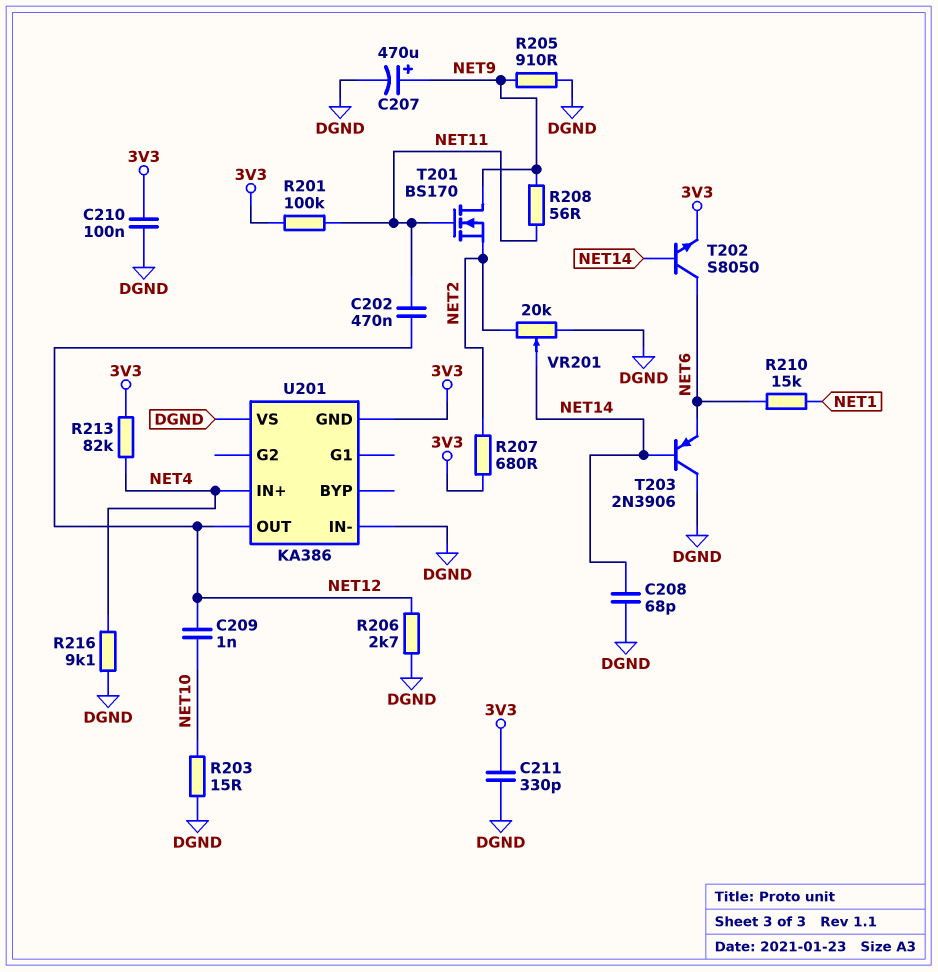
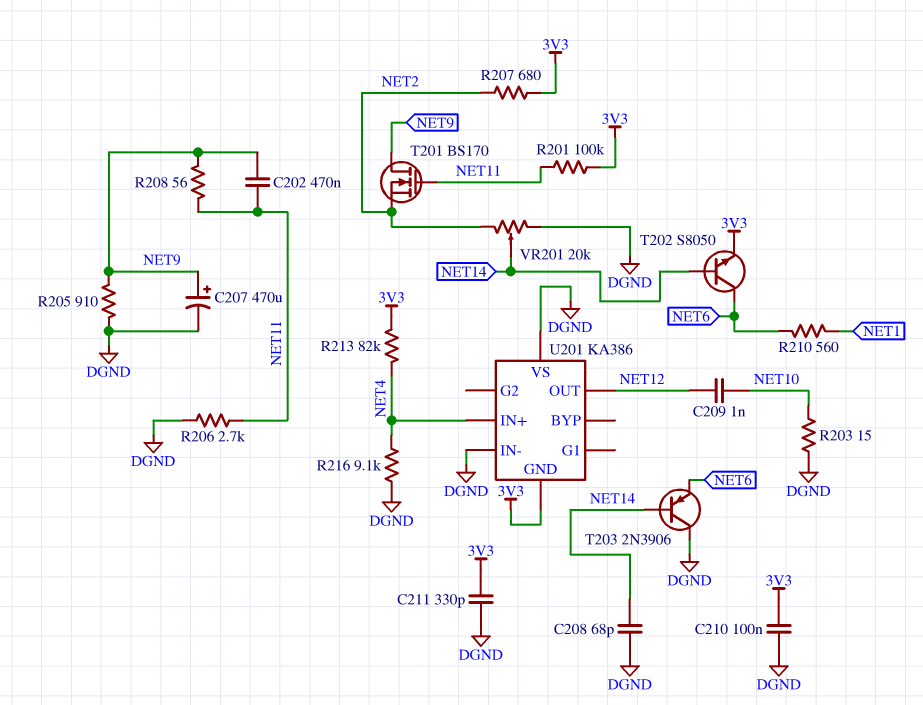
C202: 470nF (NET11, NET12) -> 470nF (NET9, NET11)
R206: 2.7k (DGND, NET12) -> 2.7k (DGND, NET11)
R210: 15k (NET1, NET6) -> 560 (NET1, NET6)

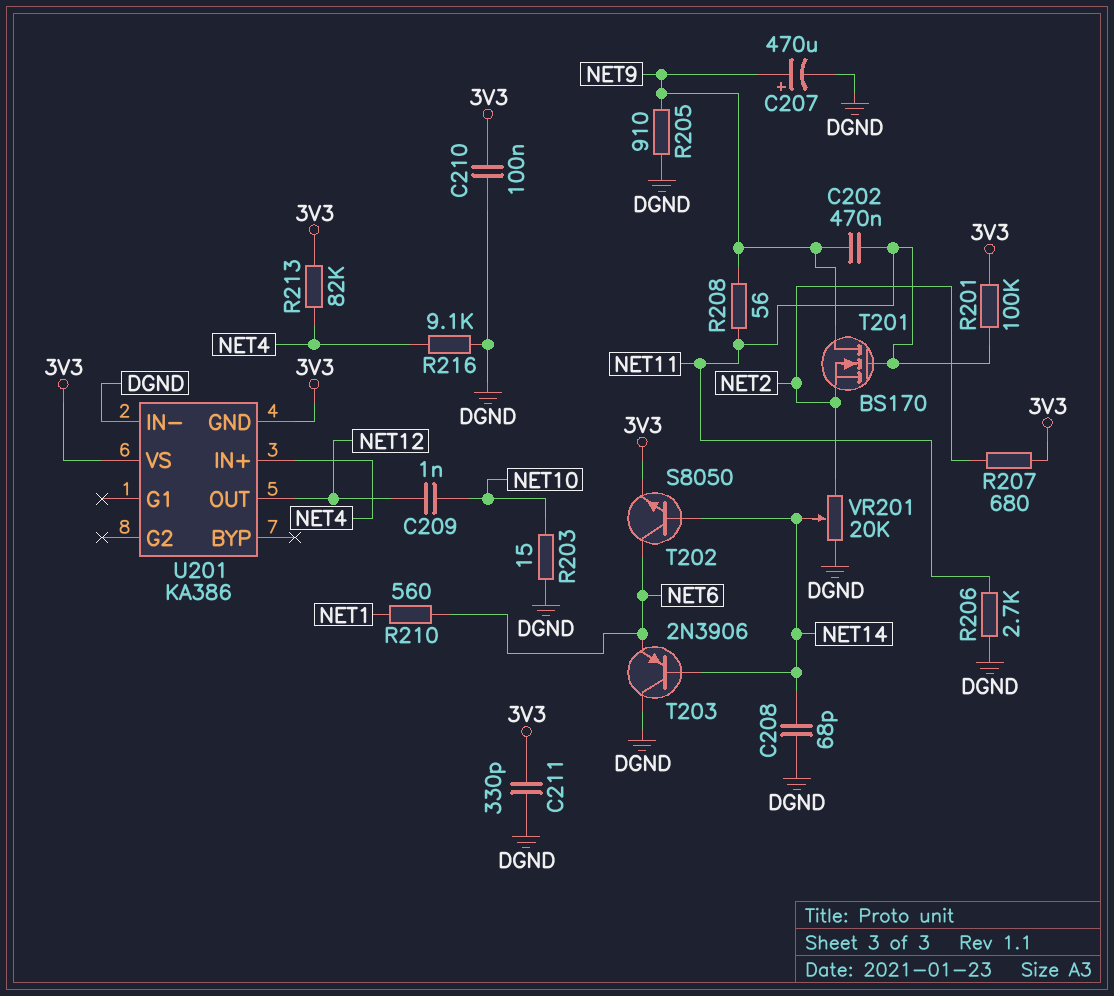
U201 pin VS: DGND -> 3V3

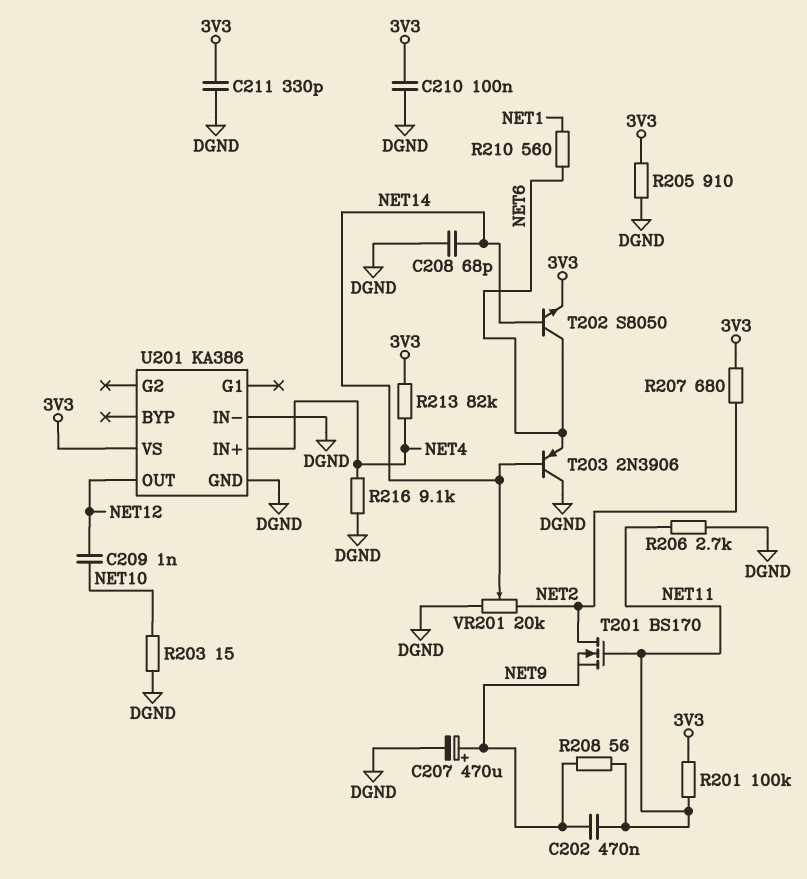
R205: 910 (DGND, NET9) -> 910 (3V3, DGND)
T201: NMOS BS170 (G NET11, D NET9, S NET2) -> NMOS BS170 (G NET11, D NET2, S NET9)
U201 pin GND: 3V3 -> DGND

